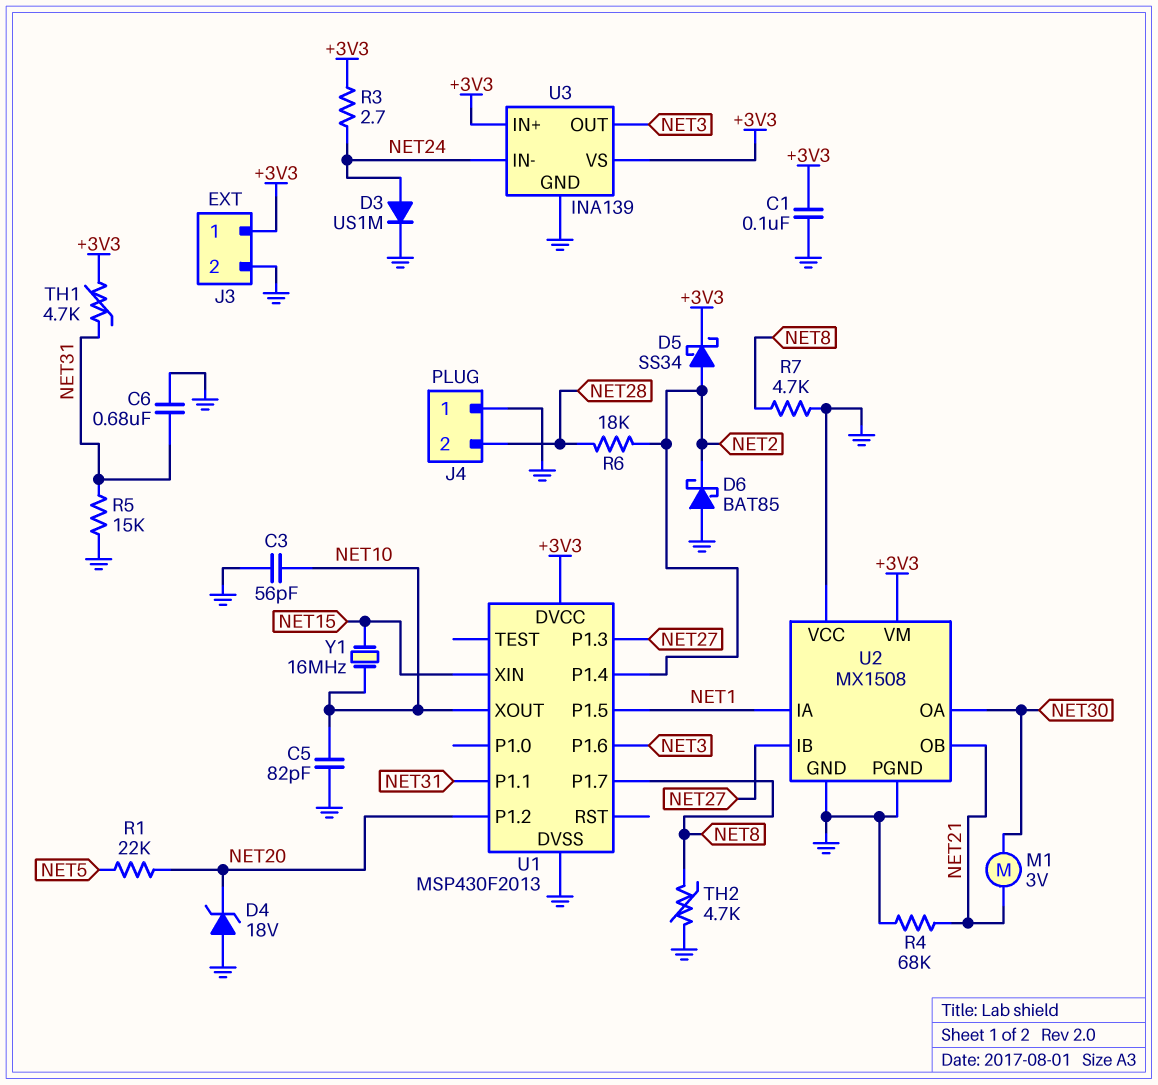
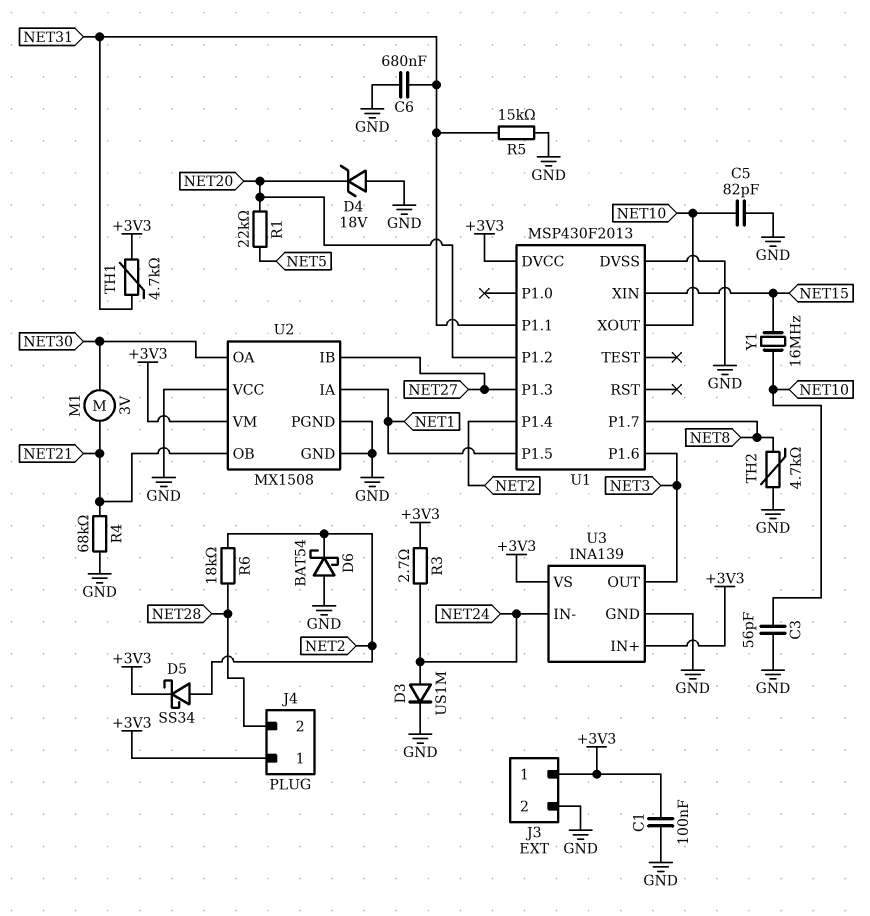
D6: schottky BAT85 (A GND, K NET2) -> schottky BAT54 (A GND, K NET2)
J4 pin 1: GND -> +3V3
R7: 4.7k (GND, NET8) -> none

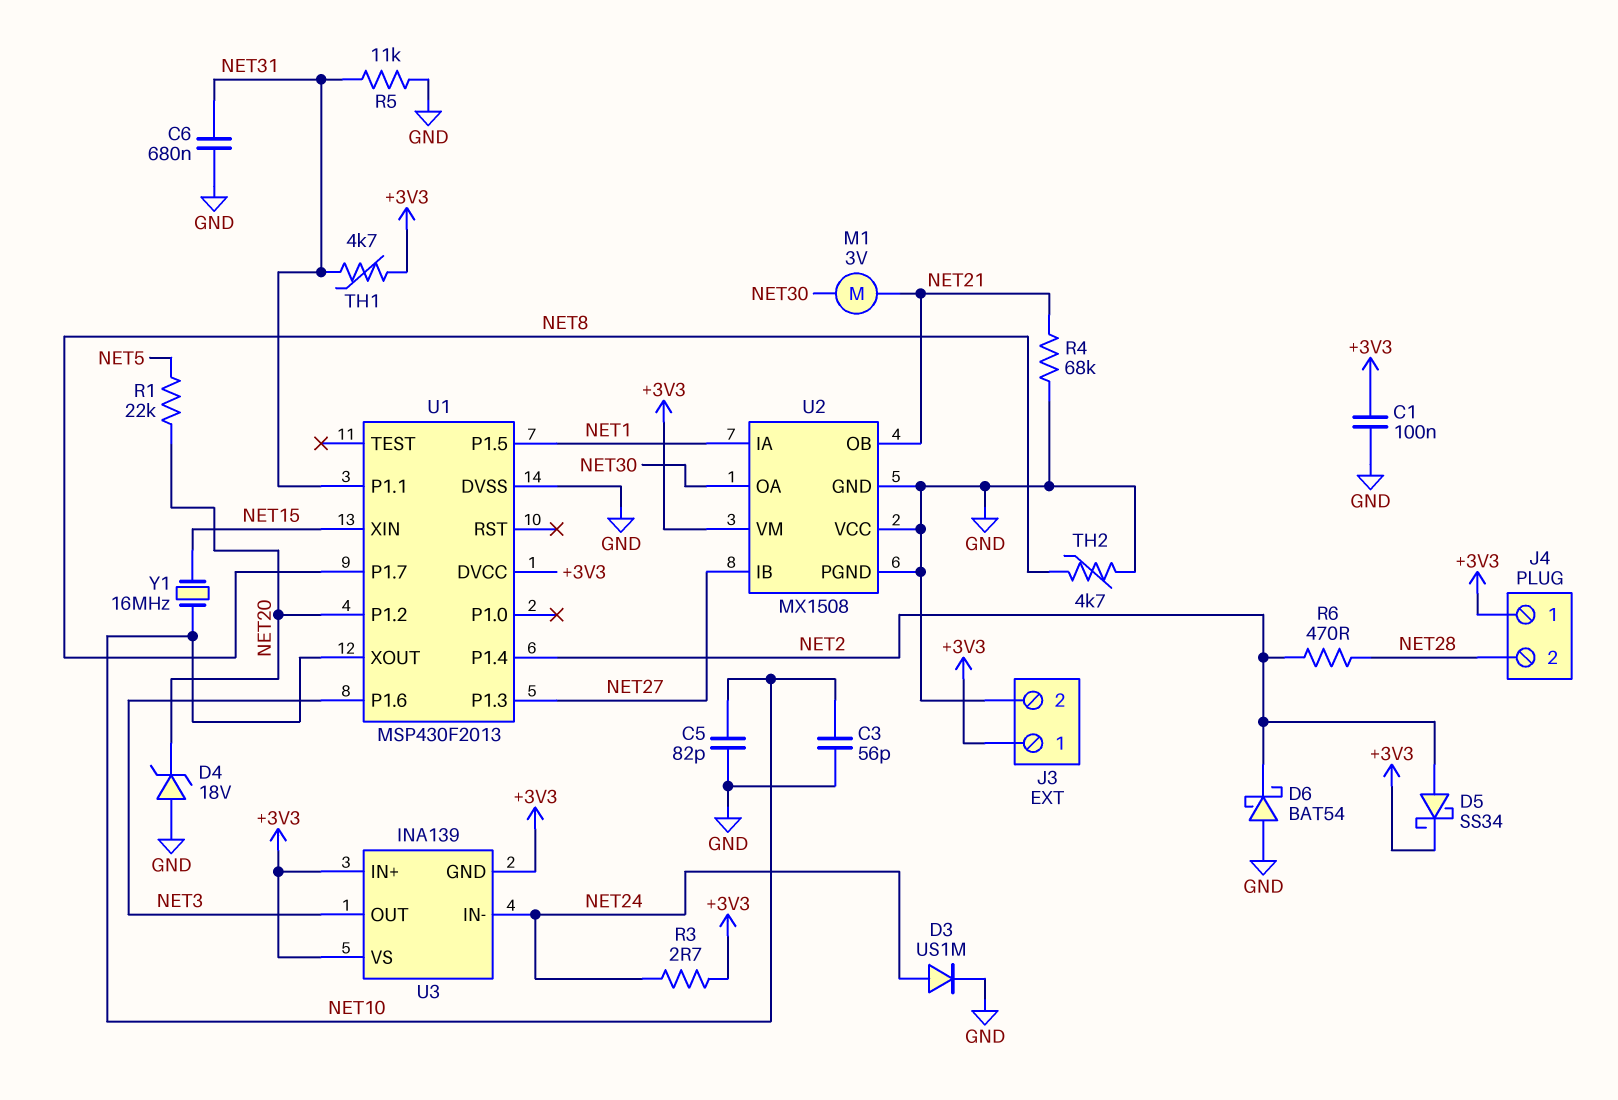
R5: 15k (GND, NET31) -> 11k (GND, NET31)
R6: 18k (NET2, NET28) -> 470 (NET2, NET28)
U3 pin GND: GND -> +3V3

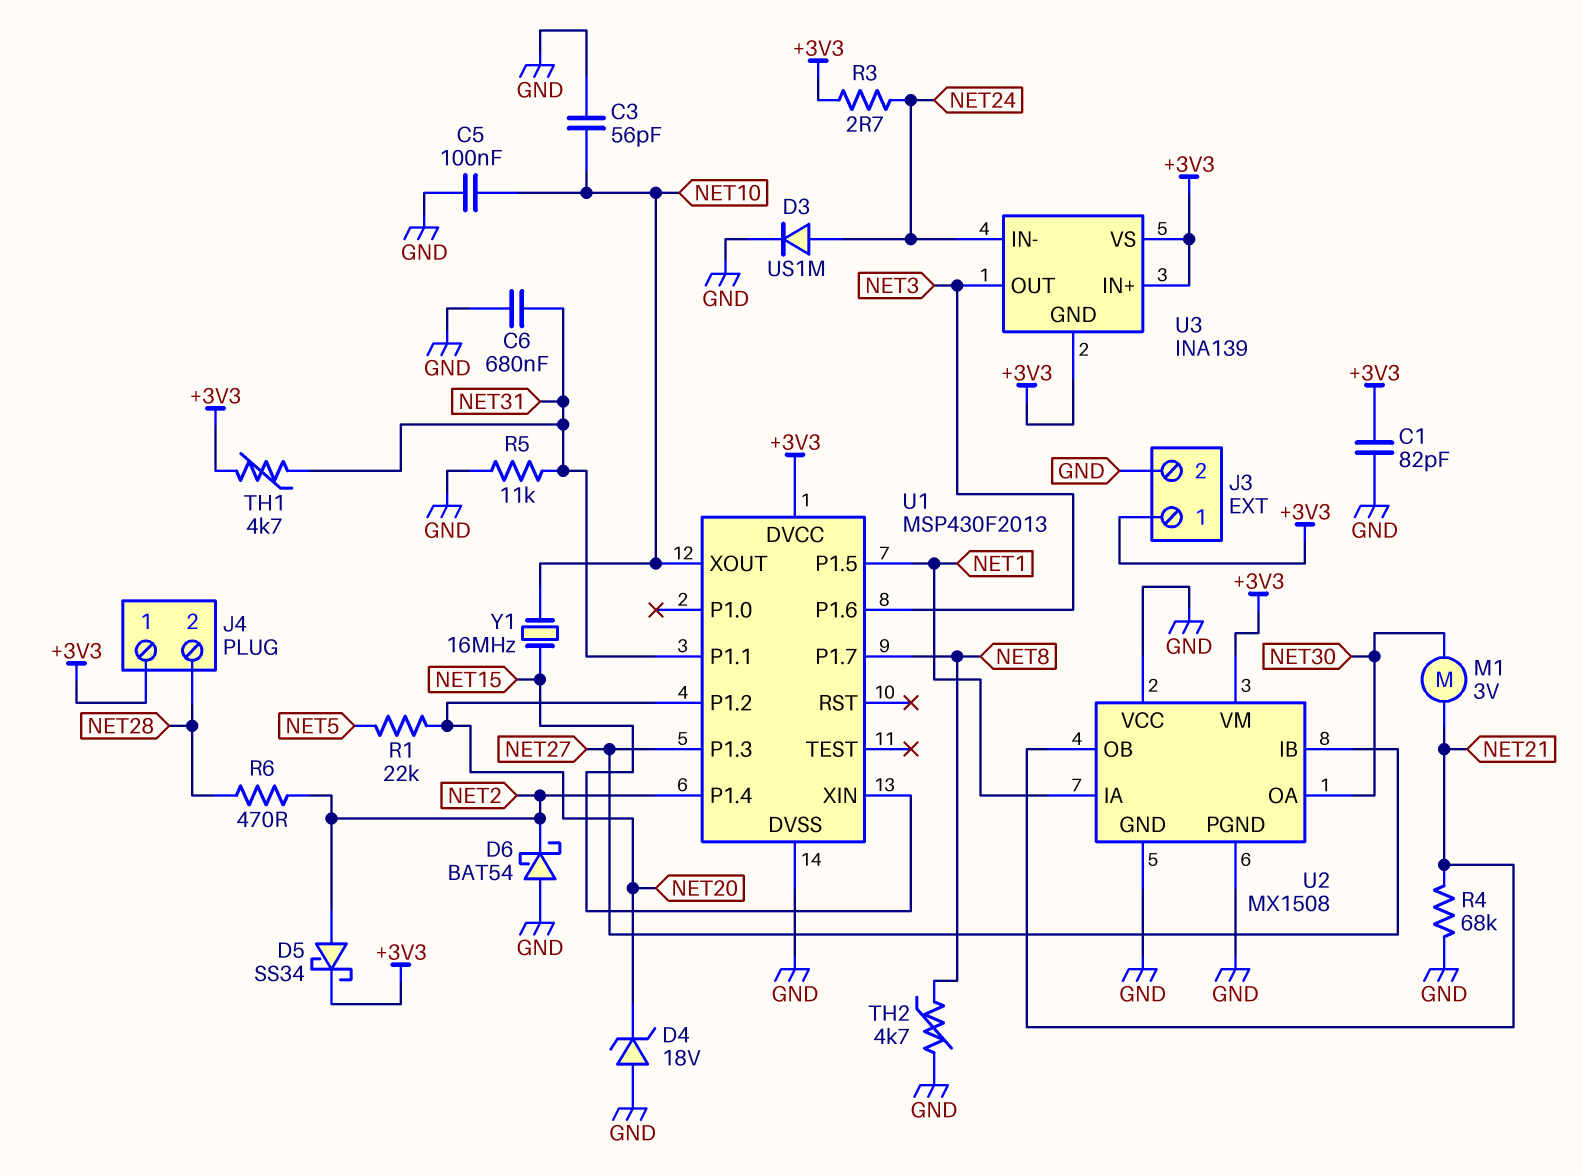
C1: 100nF (+3V3, GND) -> 82pF (+3V3, GND)
C5: 82pF (GND, NET10) -> 100nF (GND, NET10)

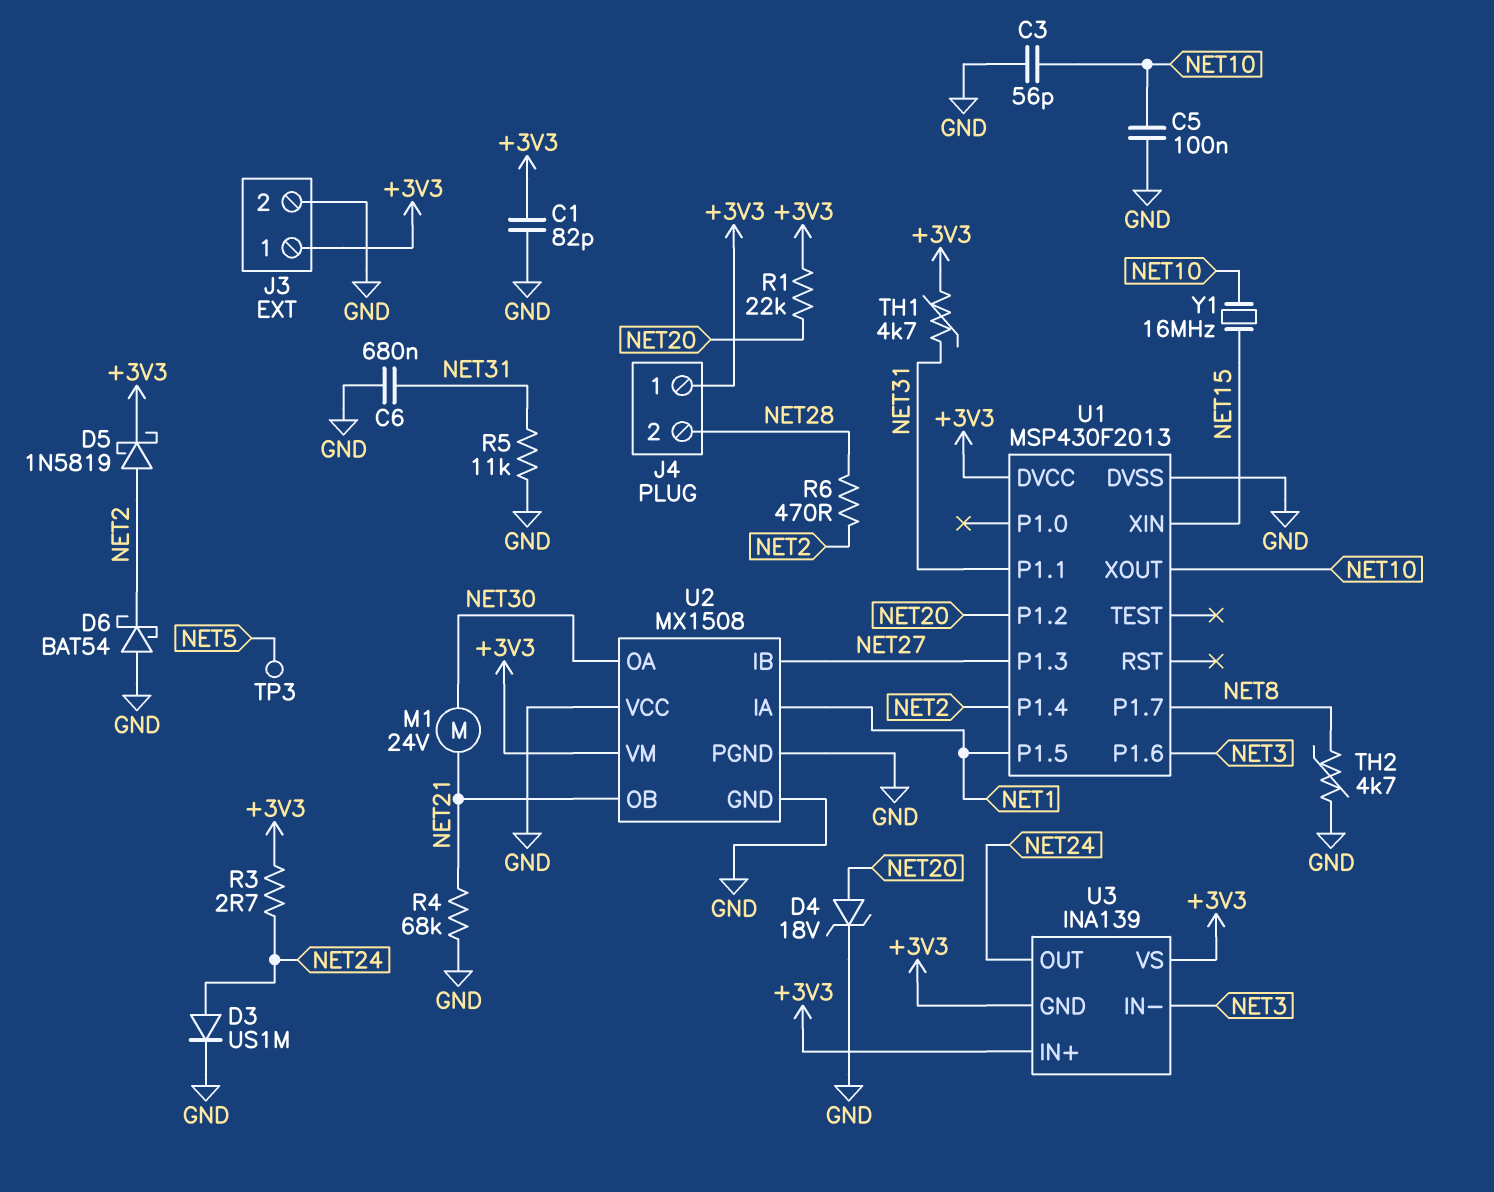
D4: zener 18V (A GND, K NET20) -> zener 18V (A NET20, K GND)
D5: schottky SS34 (A NET2, K +3V3) -> schottky 1N5819 (A NET2, K +3V3)
M1: motor 3V (NET21, NET30) -> motor 24V (NET21, NET30)
R1: 22k (NET5, NET20) -> 22k (+3V3, NET20)
TP3: none -> test point (NET5)
U3 pin IN-: NET24 -> NET3
U3 pin OUT: NET3 -> NET24

